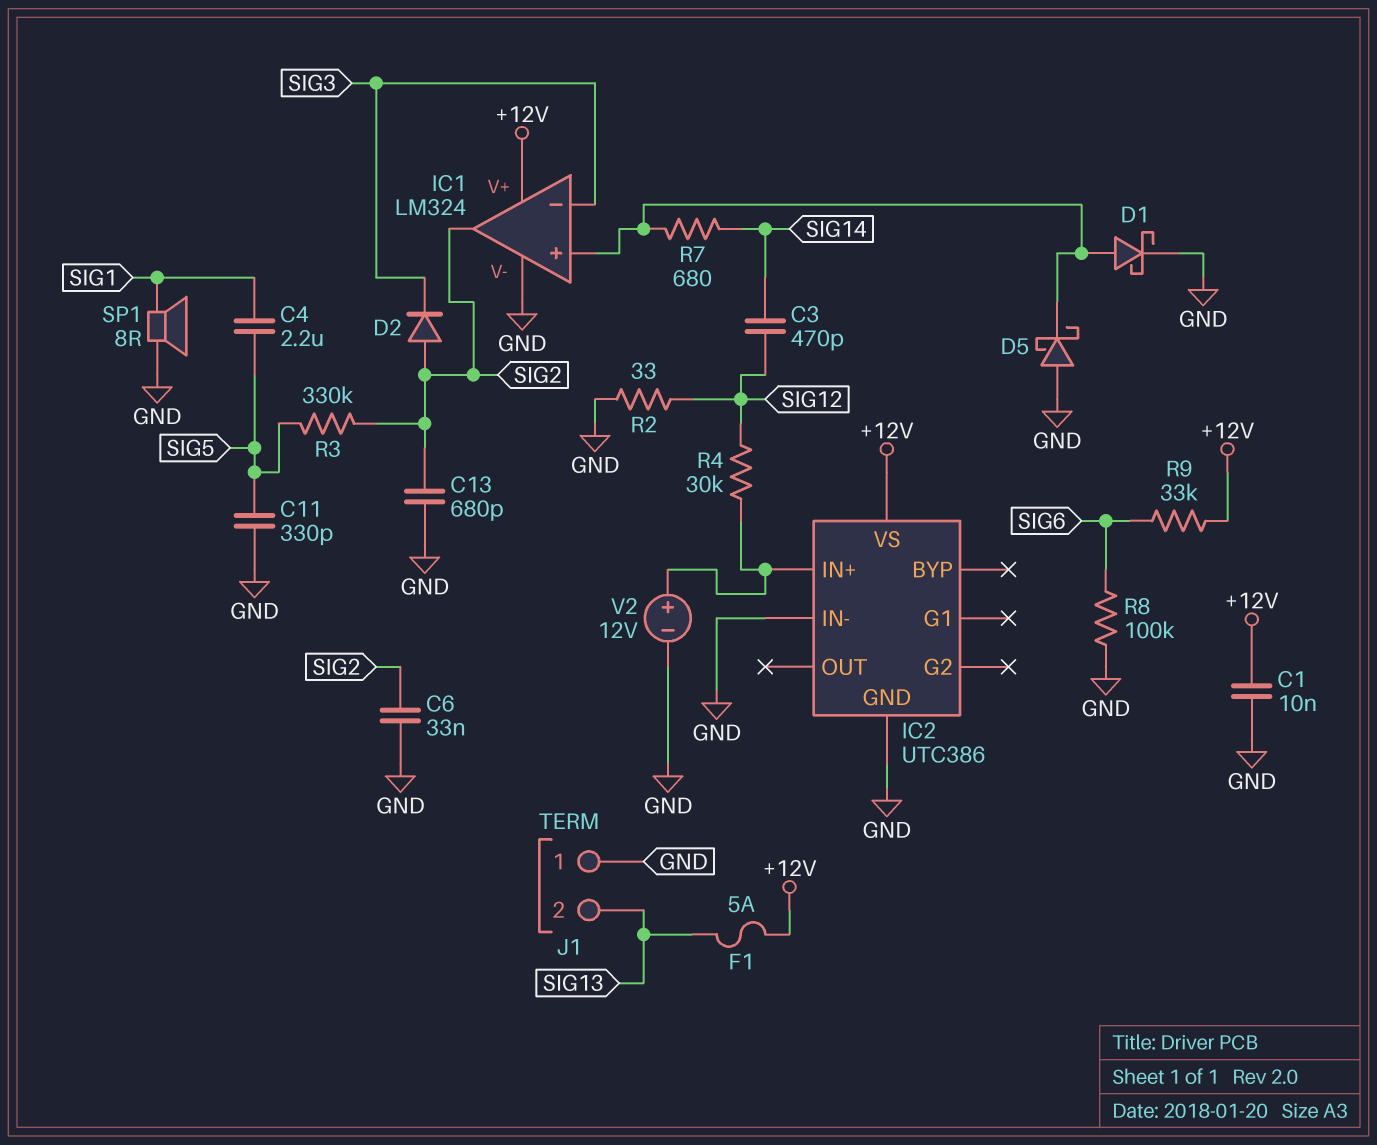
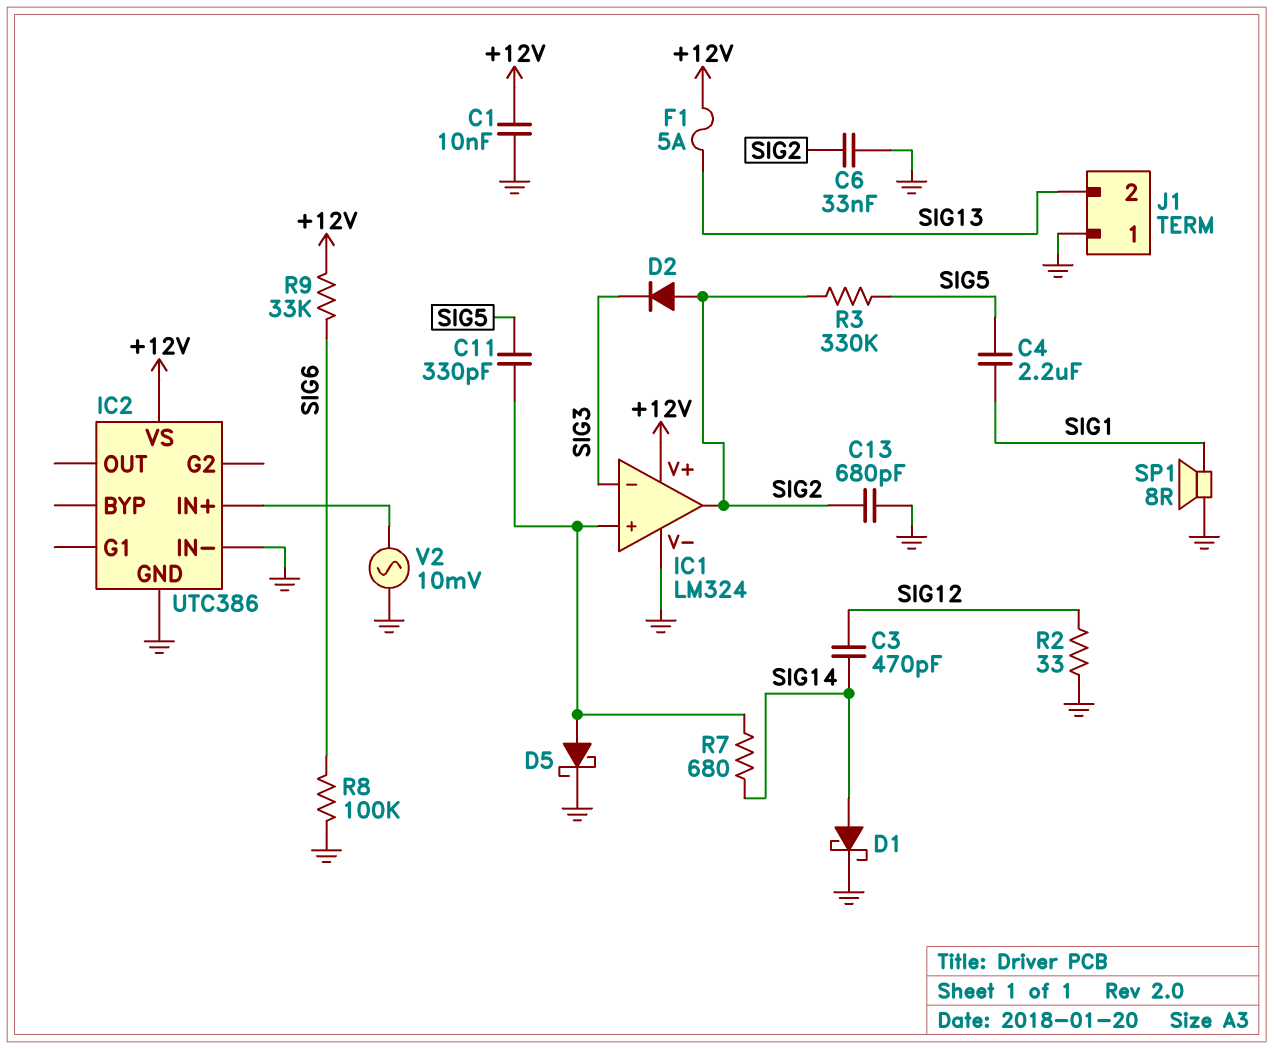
C11: 330pF (GND, SIG5) -> 330pF (IC1/in+, SIG5)
D1: schottky (A IC1/in+, K GND) -> schottky (A SIG14, K GND)
D5: schottky (A GND, K IC1/in+) -> schottky (A IC1/in+, K GND)
R4: 30k (IC2/IN+, SIG12) -> none
V2: 12V (plus IC2/IN+, minus GND) -> AC 10mV (GND, IC2/IN+)

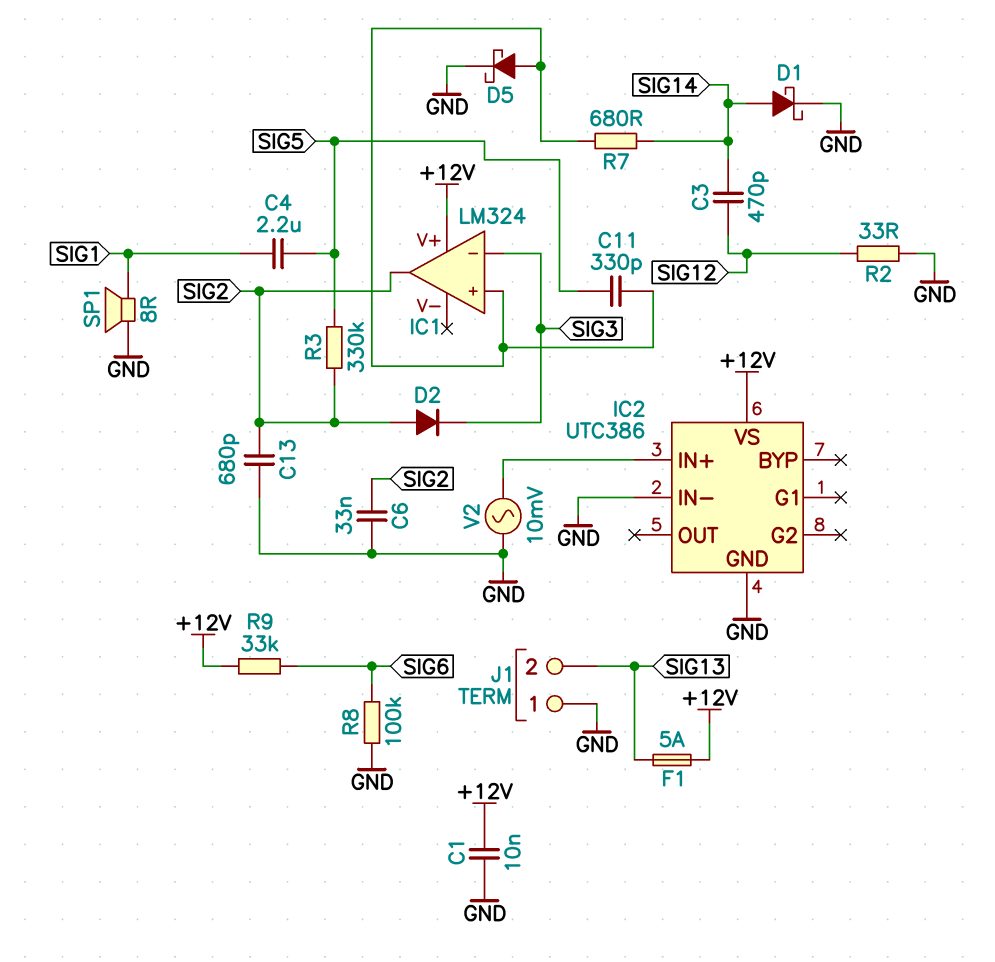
IC1 pin V-: GND -> none

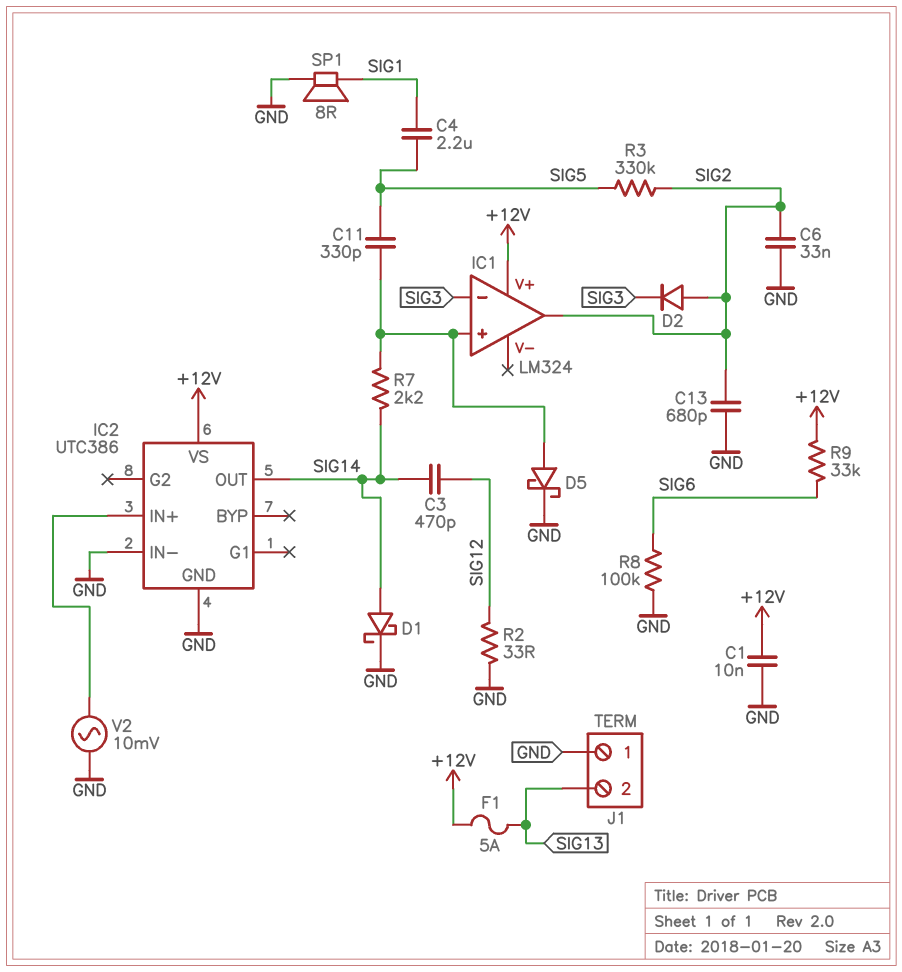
IC2 pin OUT: none -> SIG14
R7: 680 (IC1/in+, SIG14) -> 2.2k (IC1/in+, SIG14)

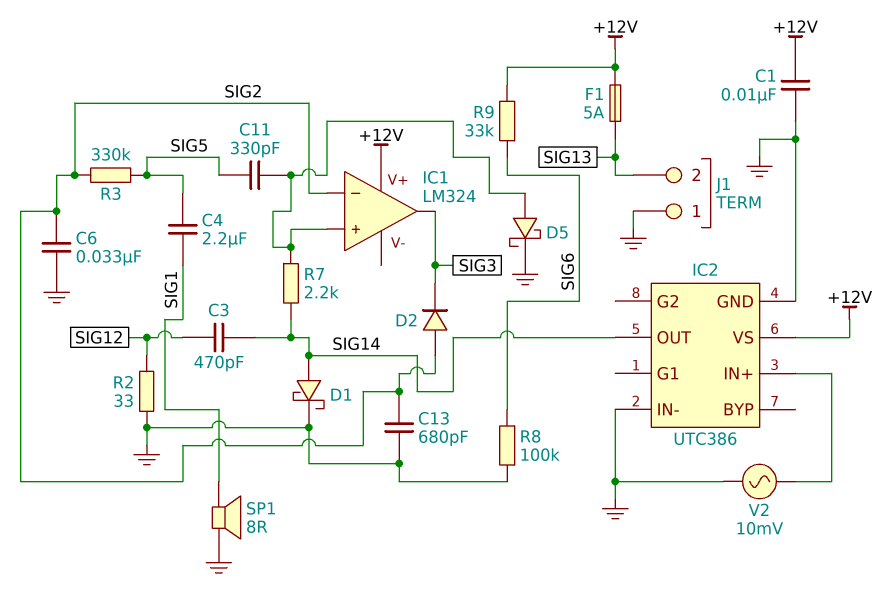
IC1 pin in-: SIG3 -> SIG2
IC1 pin out: SIG2 -> SIG3

